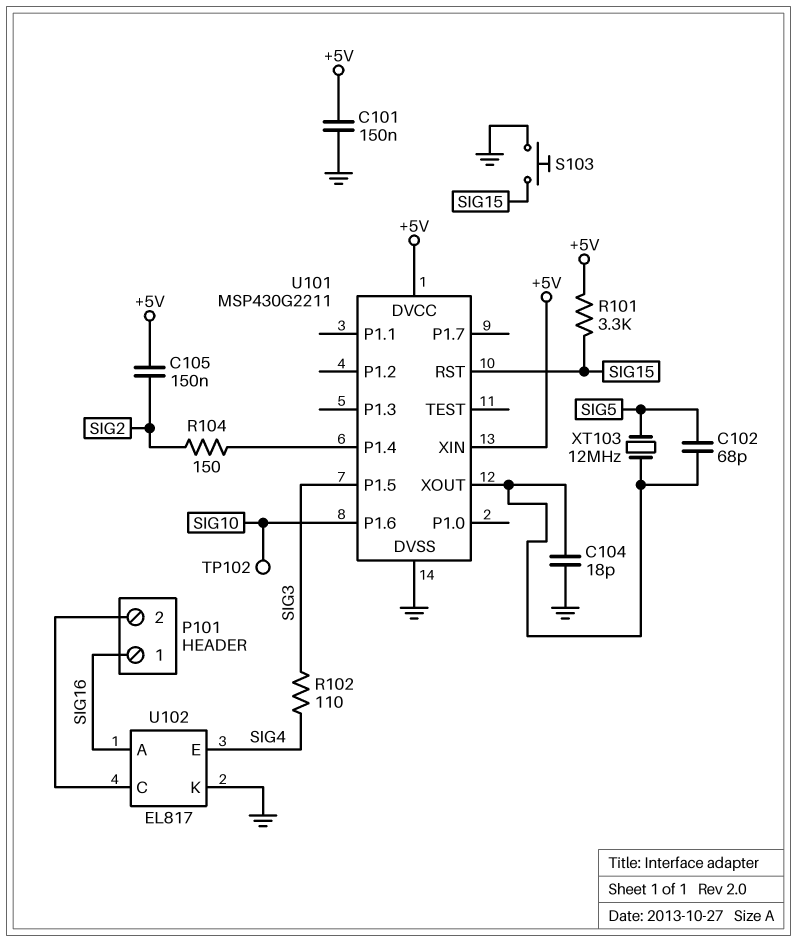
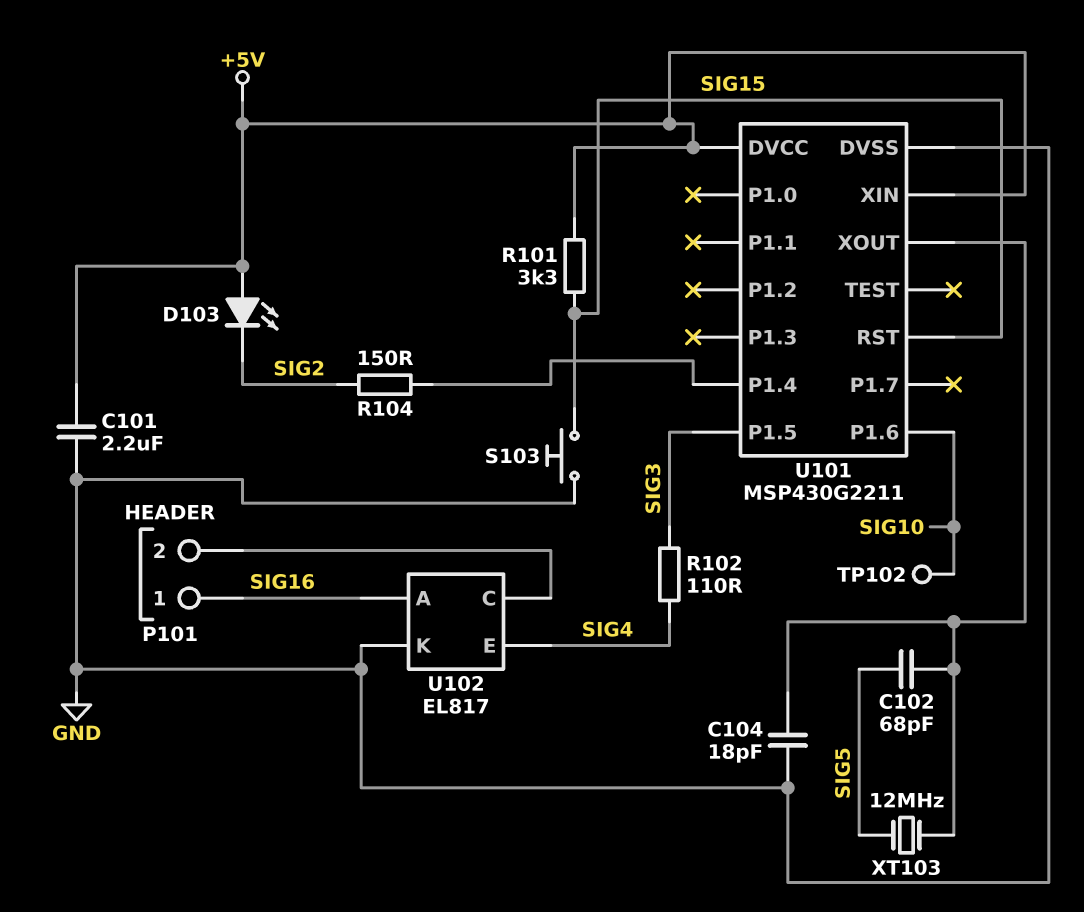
C101: 150nF (+5V, GND) -> 2.2uF (+5V, GND)
C105: 150nF (+5V, SIG2) -> none
D103: none -> LED (A +5V, K SIG2)

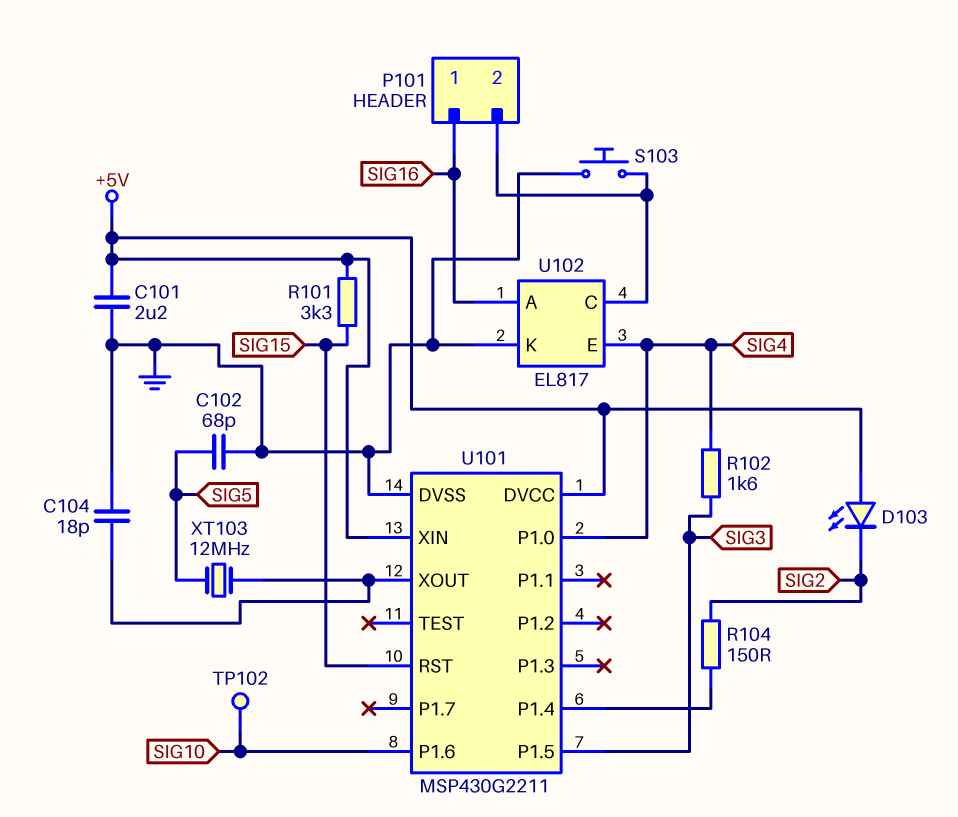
C102: 68pF (SIG5, U101/XOUT) -> 68pF (GND, SIG5)
R102: 110 (SIG3, SIG4) -> 1.6k (SIG3, SIG4)
S103: button (GND, SIG15) -> button (GND, P101/2)
U101 pin P1.0: none -> SIG4

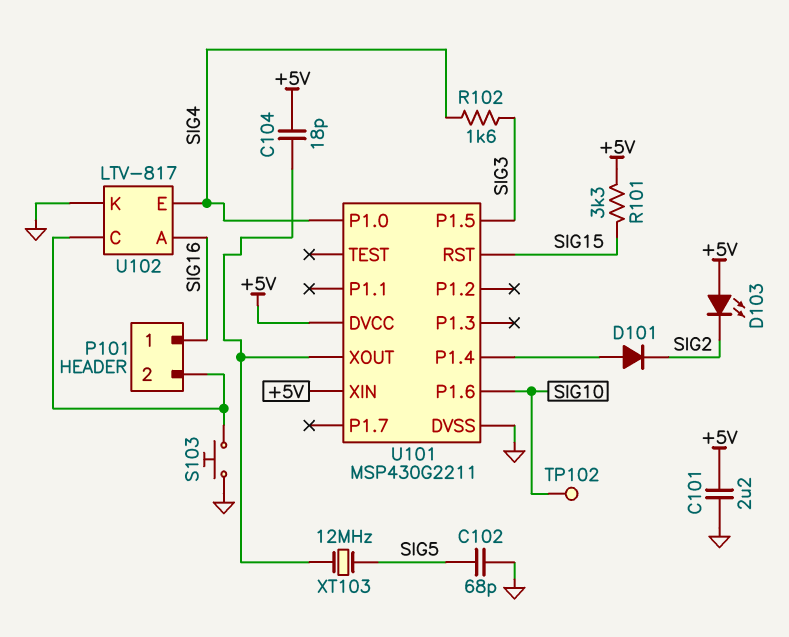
C104: 18pF (GND, U101/XOUT) -> 18pF (+5V, U101/XOUT)
D101: none -> diode (A U101/P1.4, K SIG2)
R104: 150 (SIG2, U101/P1.4) -> none
U102: EL817 -> LTV-817

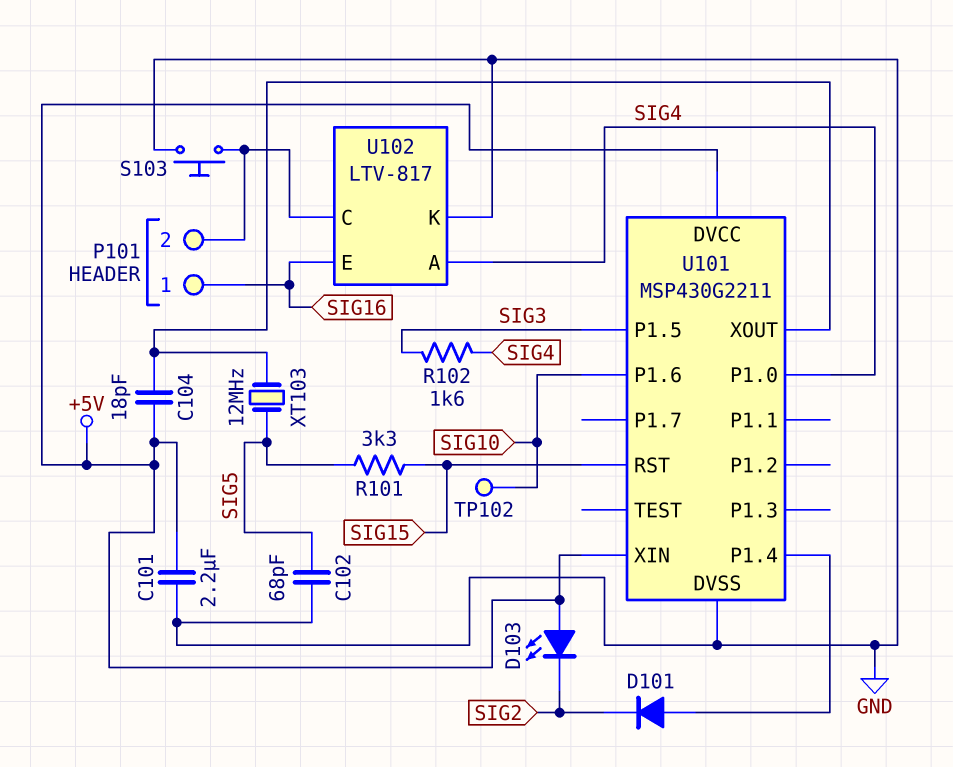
R101: 3.3k (+5V, SIG15) -> 3.3k (SIG5, SIG15)
U102 pin A: SIG16 -> SIG4
U102 pin E: SIG4 -> SIG16

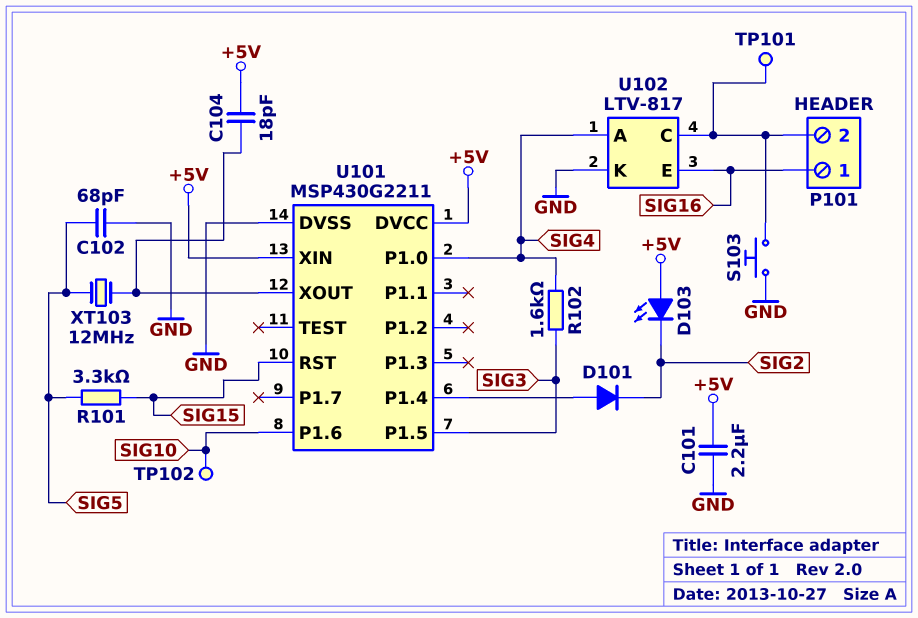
TP101: none -> test point (P101/2)

